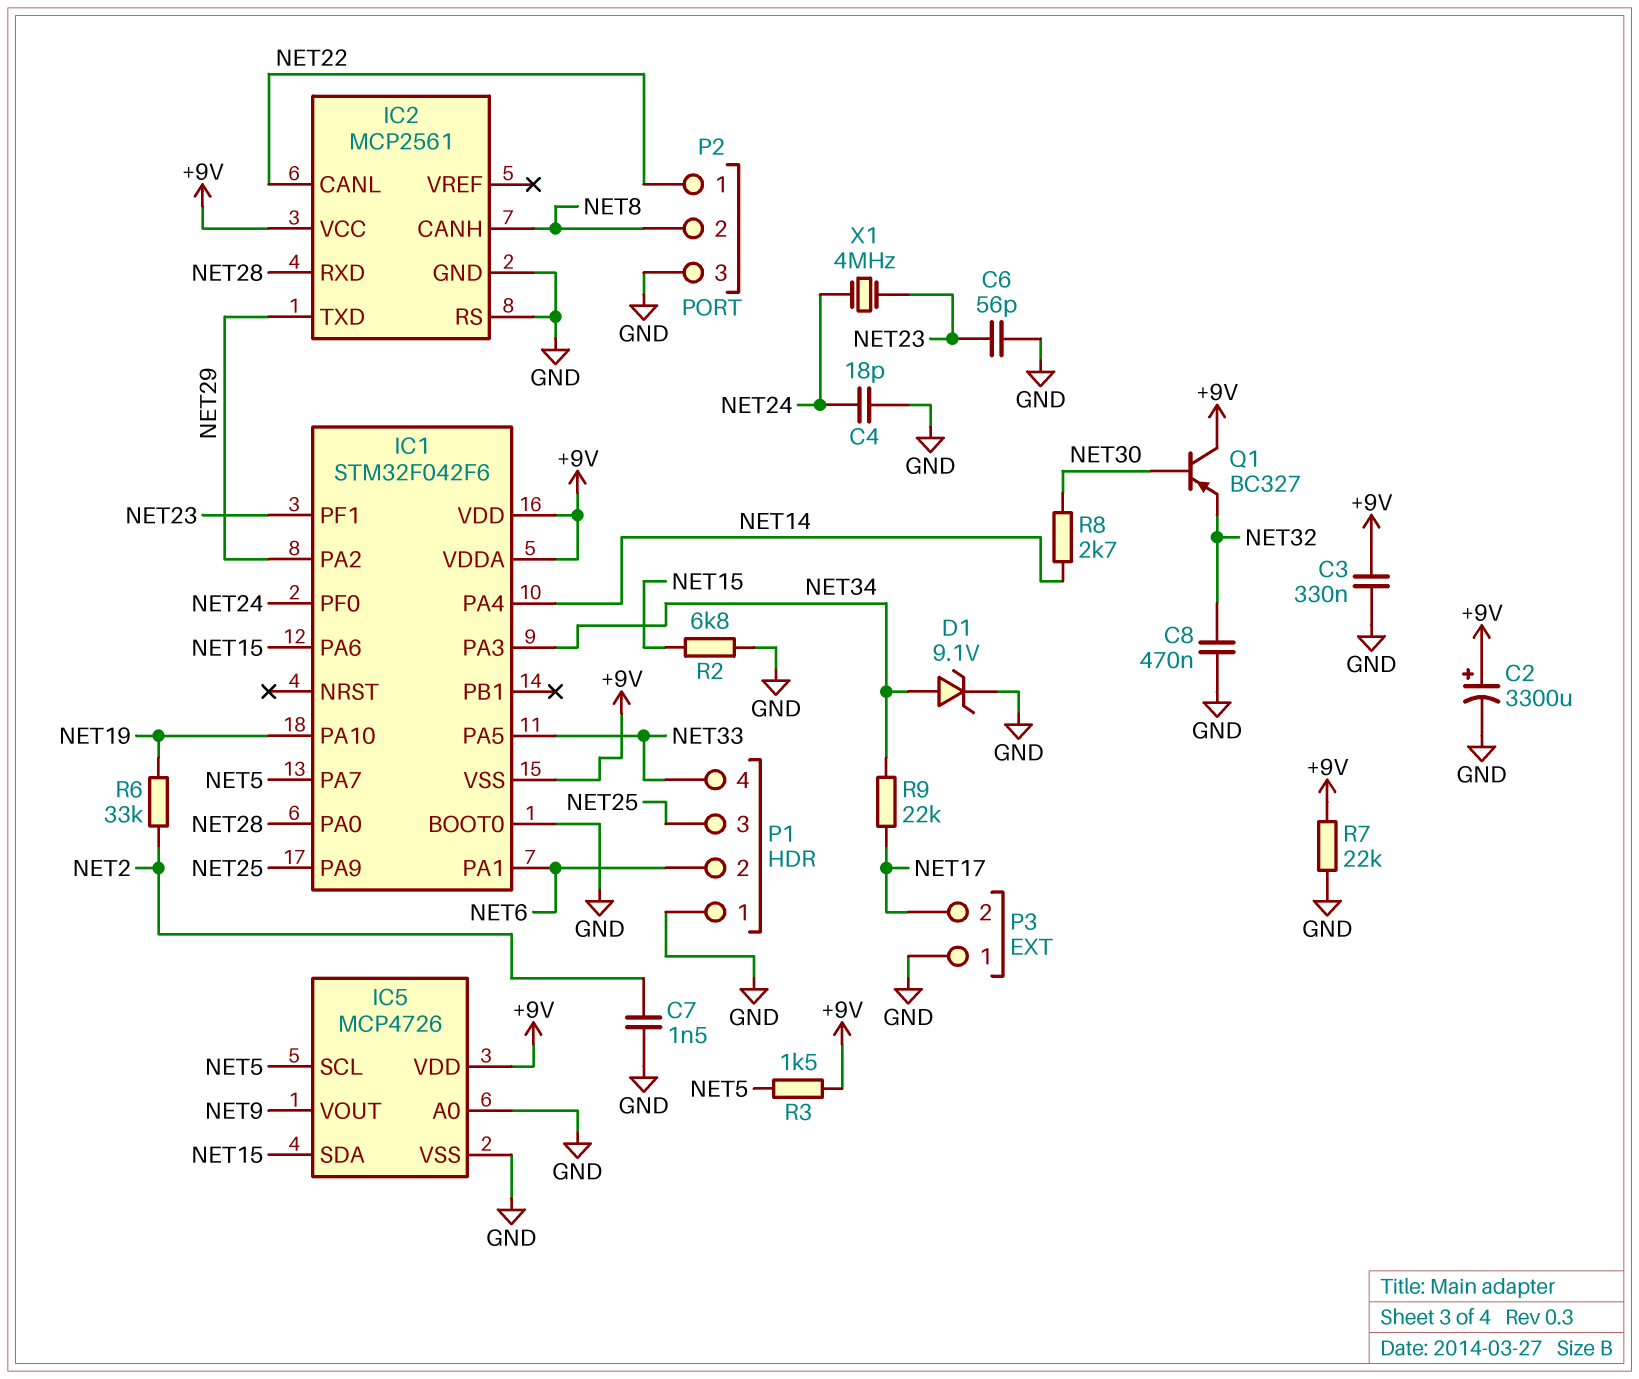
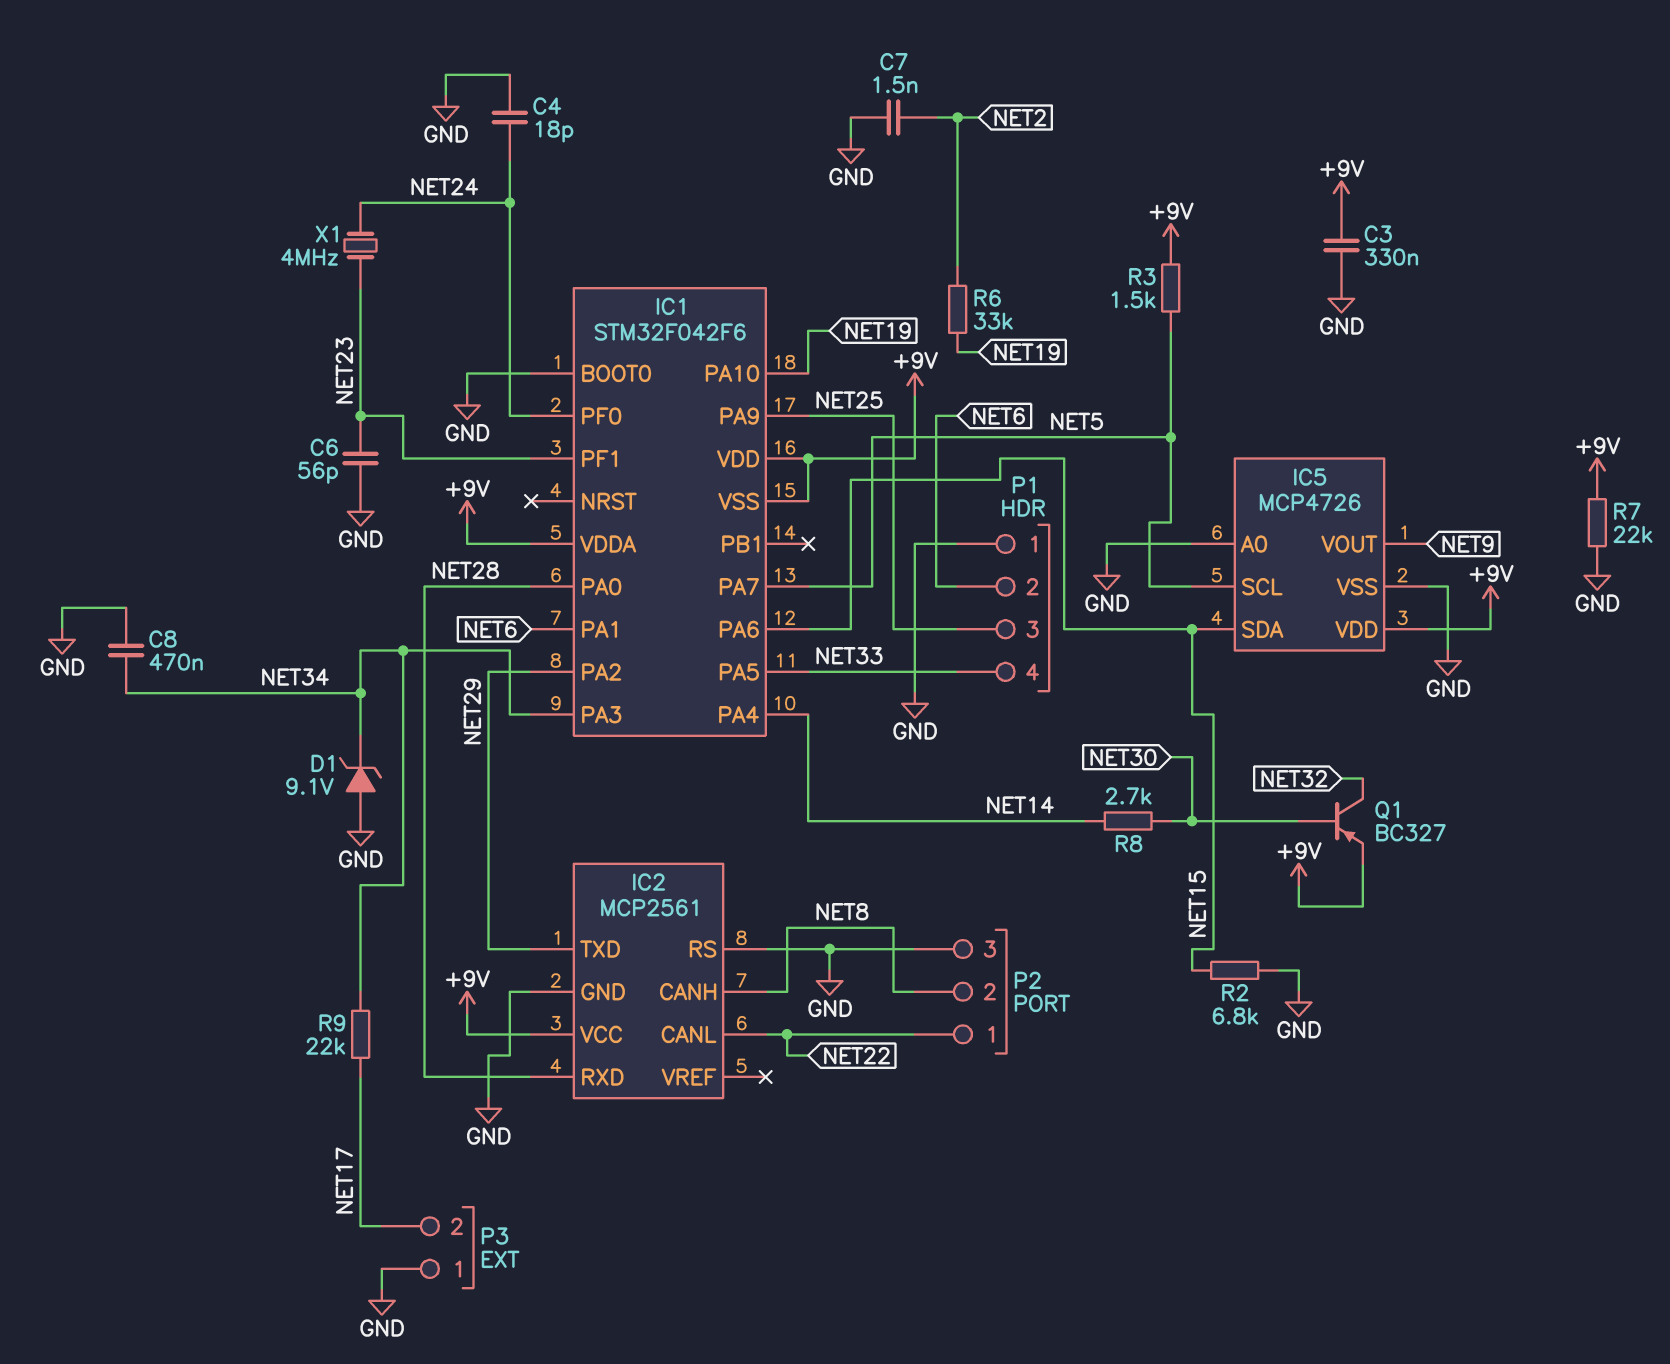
C2: 3300uF (plus +9V, minus GND) -> none
C8: 470nF (GND, NET32) -> 470nF (GND, NET34)
D1: zener 9.1V (A NET34, K GND) -> zener 9.1V (A GND, K NET34)
Q1: PNP BC327 (B NET30, C +9V, E NET32) -> PNP BC327 (B NET30, C NET32, E +9V)

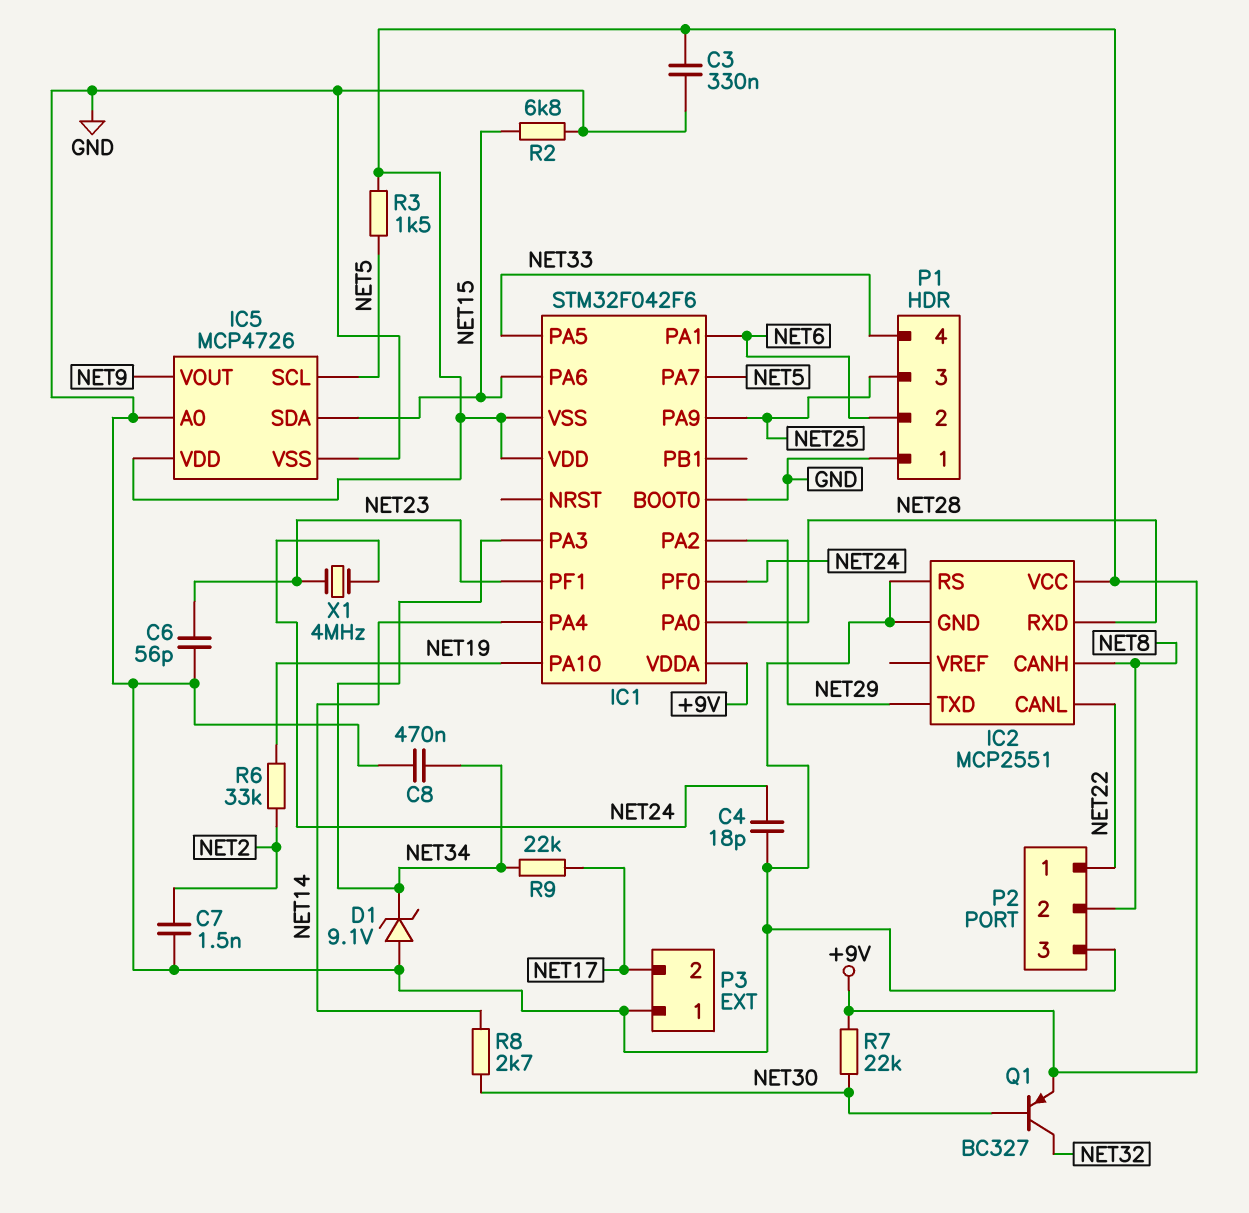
IC2: MCP2561 -> MCP2551
R7: 22k (+9V, GND) -> 22k (+9V, NET30)

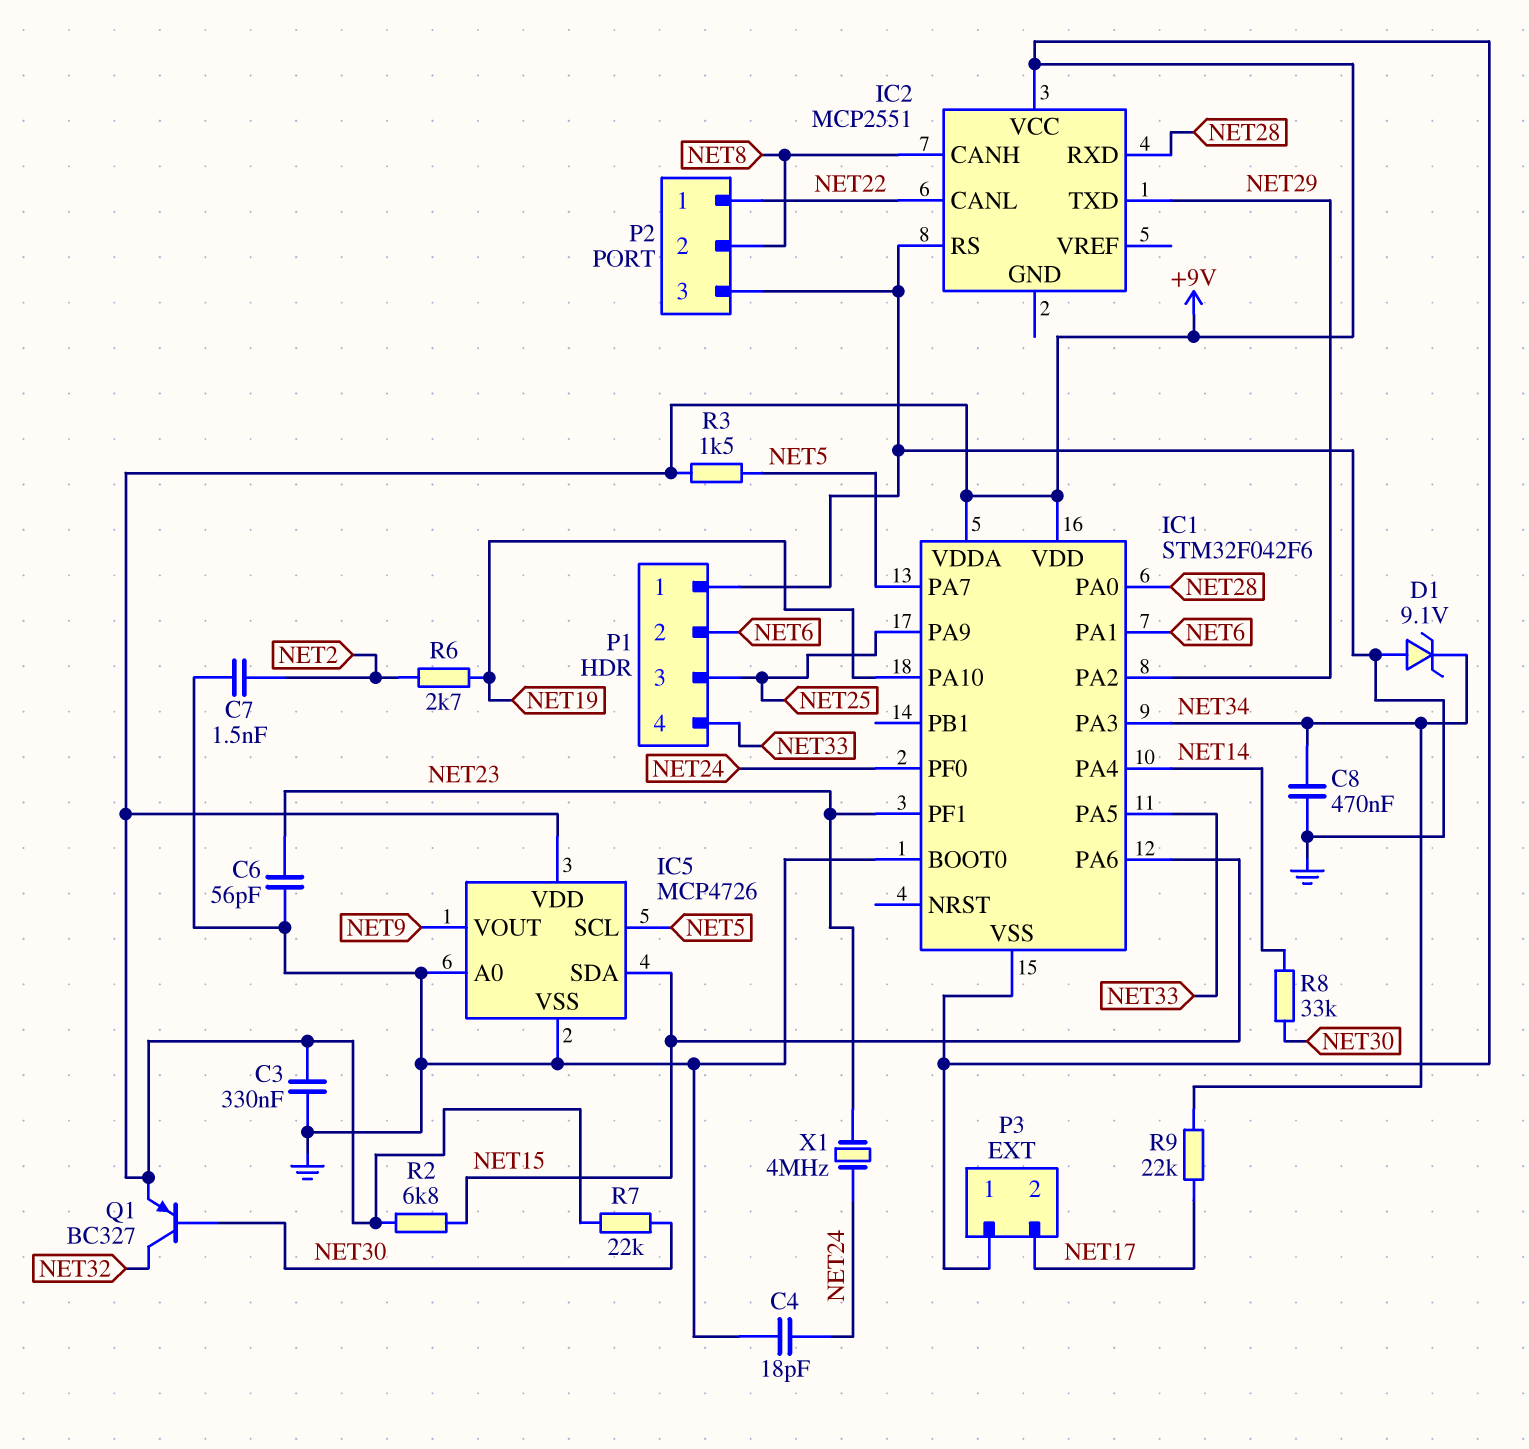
IC2 pin GND: GND -> none
P3 pin 1: GND -> +9V
R2: 6.8k (GND, NET15) -> 6.8k (+9V, NET15)
R6: 33k (NET2, NET19) -> 2.7k (NET2, NET19)
R8: 2.7k (NET14, NET30) -> 33k (NET14, NET30)

